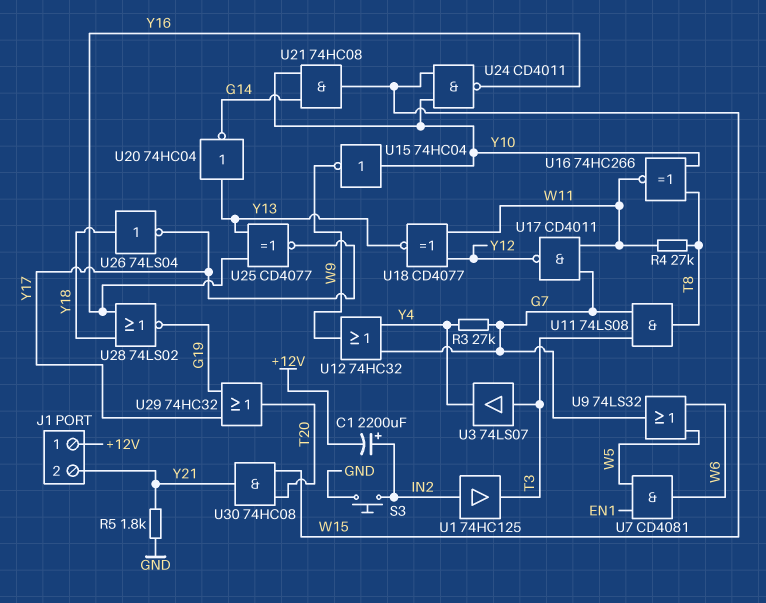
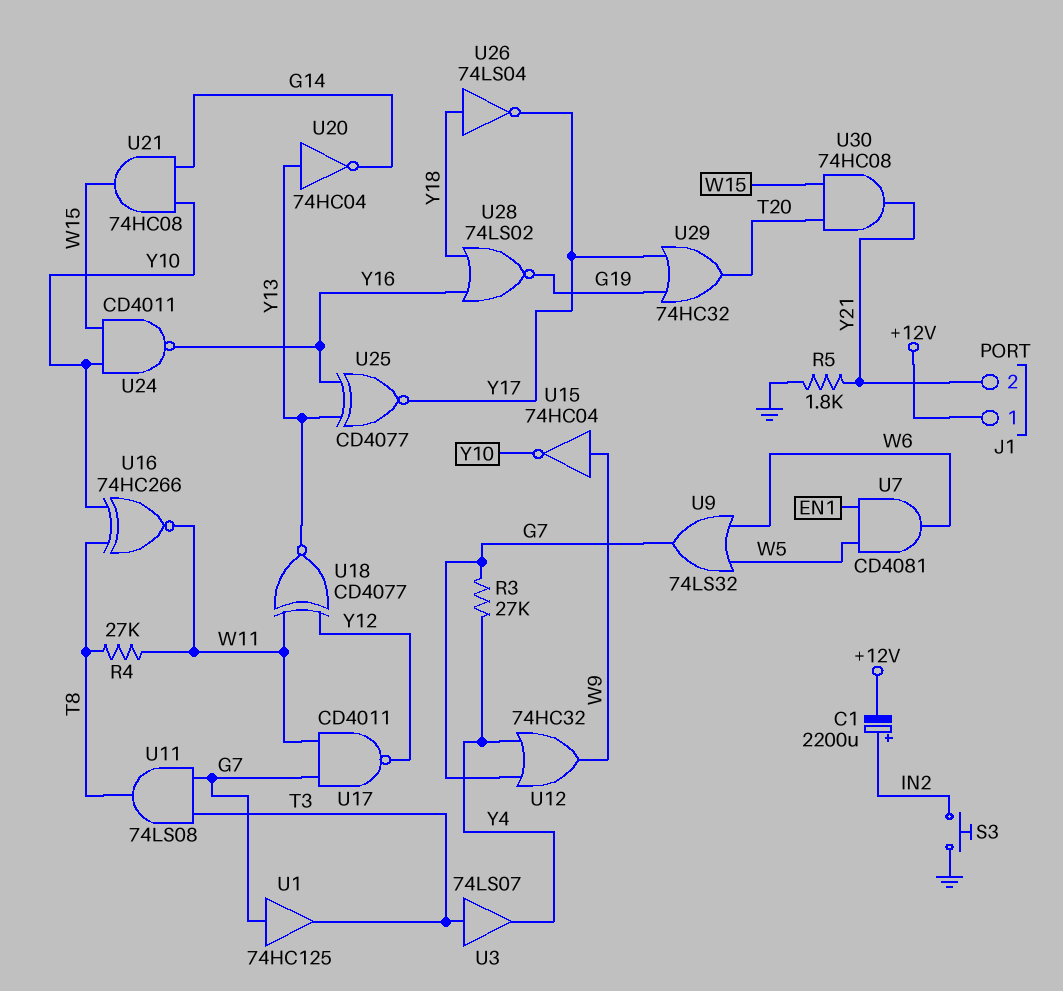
U1: buffer 74HC125 (in IN2, out T3) -> buffer 74HC125 (in G7, out T3)
U15: NOT 74HC04 (in Y10, out W9) -> NOT 74HC04 (in W9, out Y10)

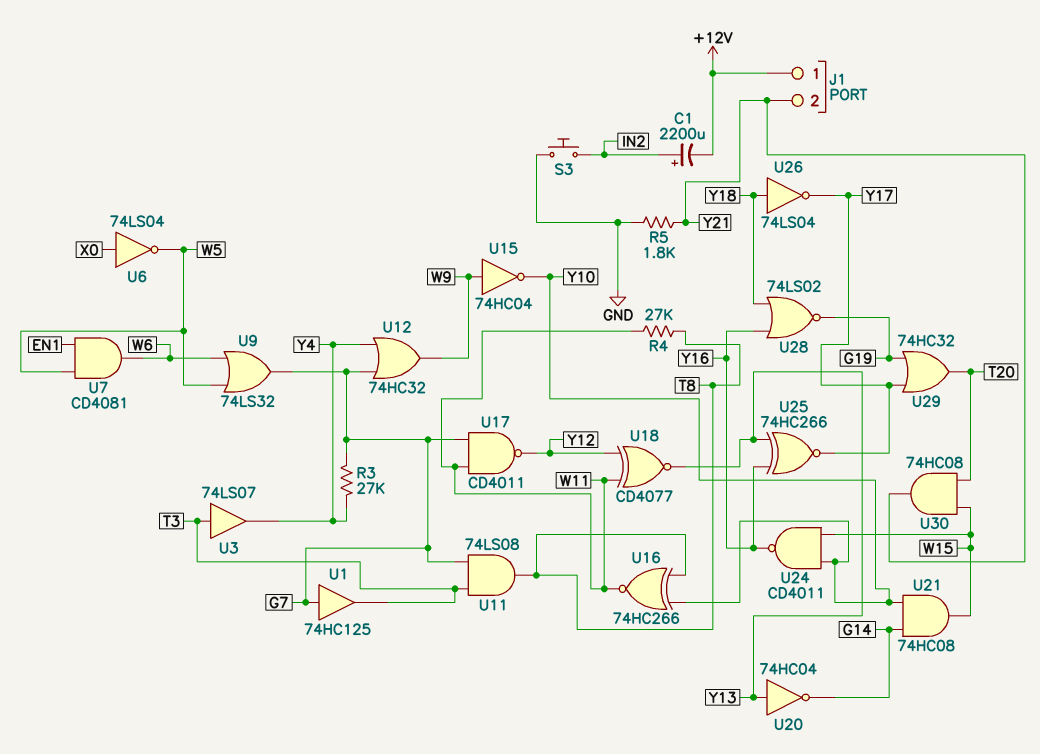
U6: none -> NOT 74LS04 (in X0, out W5)
U25: XNOR CD4077 (in Y13, in Y16, out Y17) -> XNOR 74HC266 (in Y13, in Y16, out Y17)

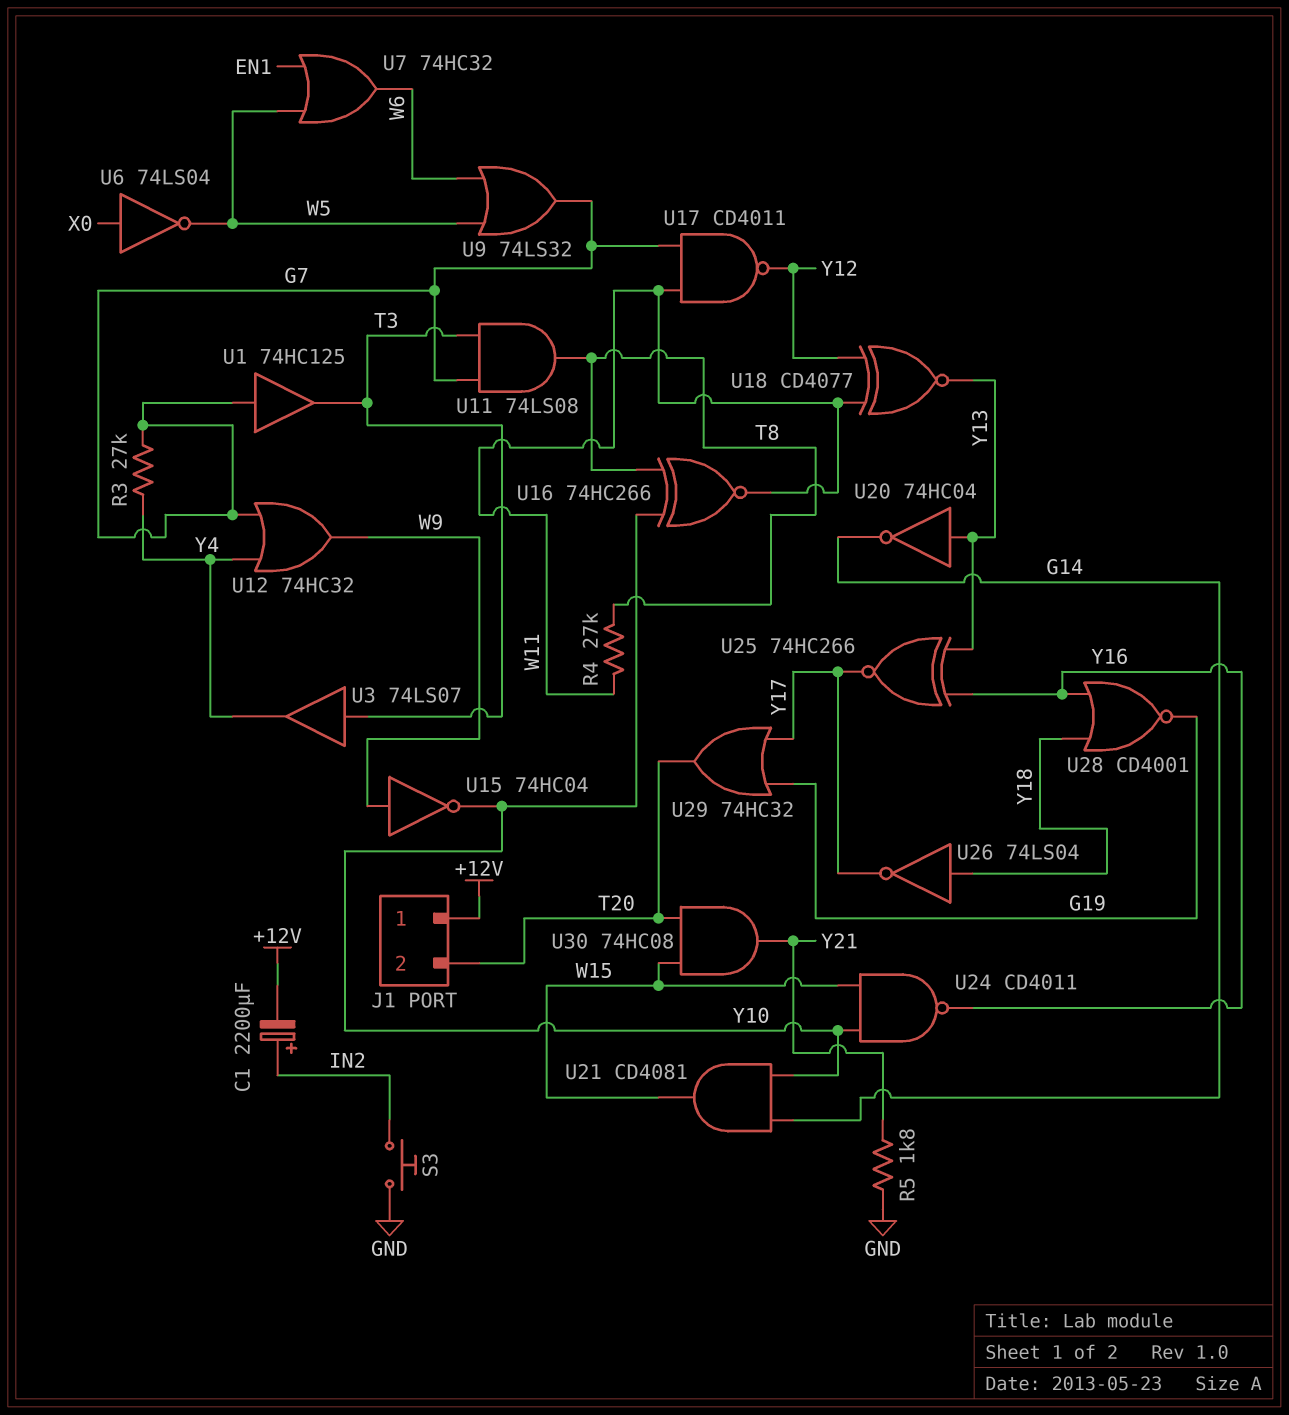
J1 pin 2: Y21 -> T20
U7: AND CD4081 (in EN1, in W5, out W6) -> OR 74HC32 (in EN1, in W5, out W6)
U21: AND 74HC08 (in G14, in Y10, out W15) -> AND CD4081 (in G14, in Y10, out W15)
U28: NOR 74LS02 (in Y16, in Y18, out G19) -> NOR CD4001 (in Y16, in Y18, out G19)

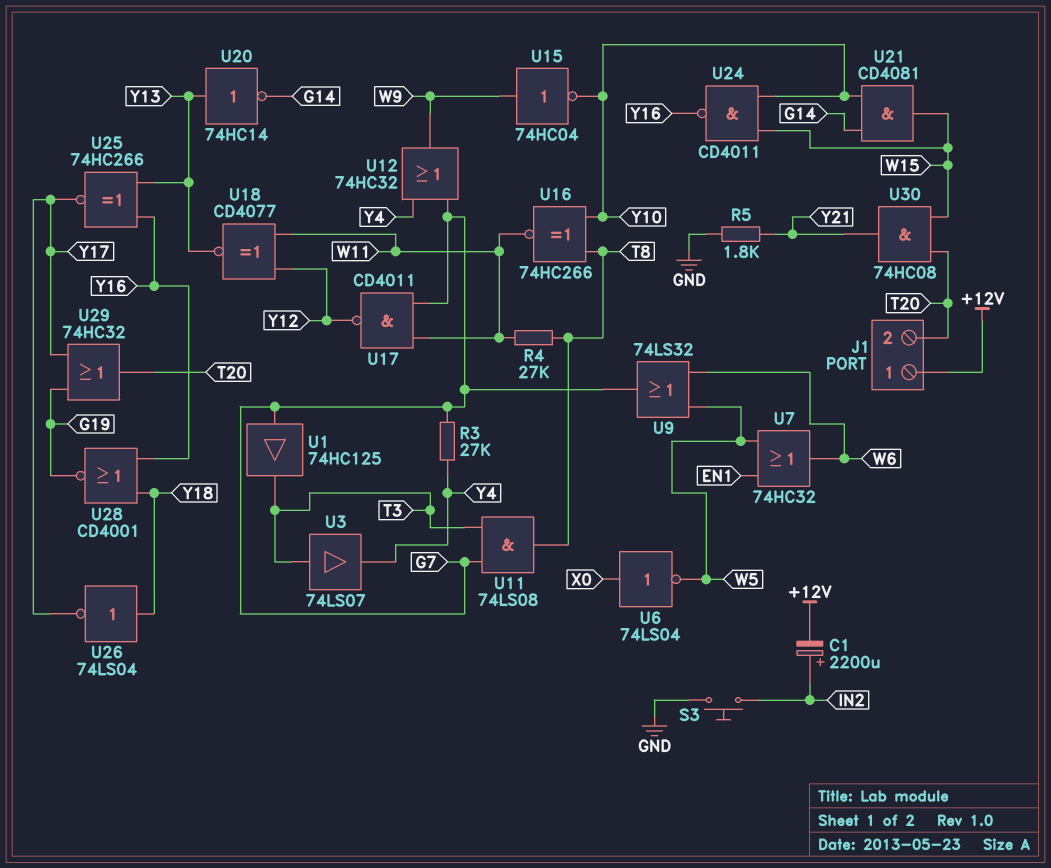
U20: NOT 74HC04 (in Y13, out G14) -> NOT 74HC14 (in Y13, out G14)

